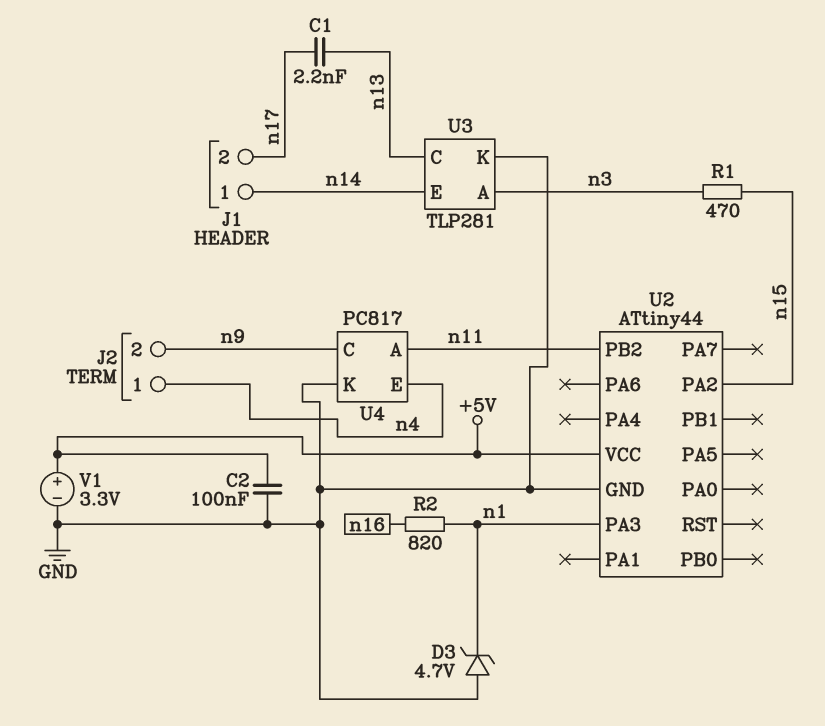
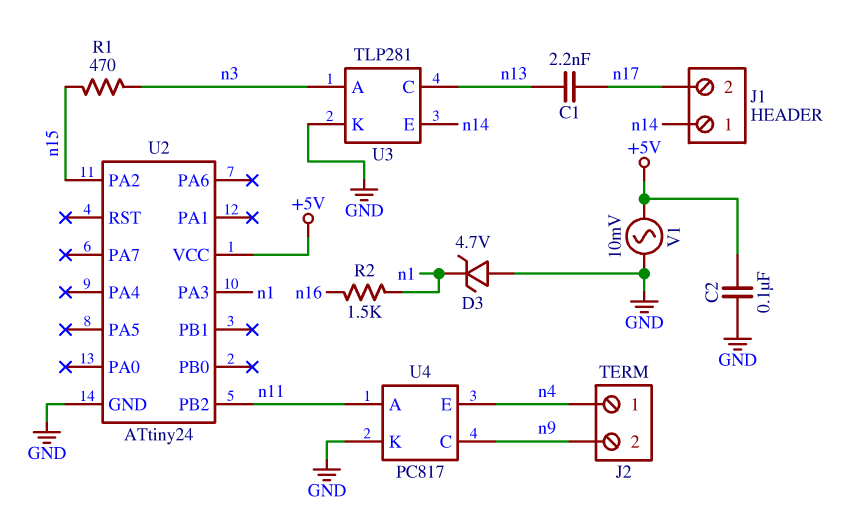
R2: 820 (n1, n16) -> 1.5k (n1, n16)
U2: ATtiny44 -> ATtiny24
V1: 3.3V (plus +5V, minus GND) -> AC 10mV (+5V, GND)

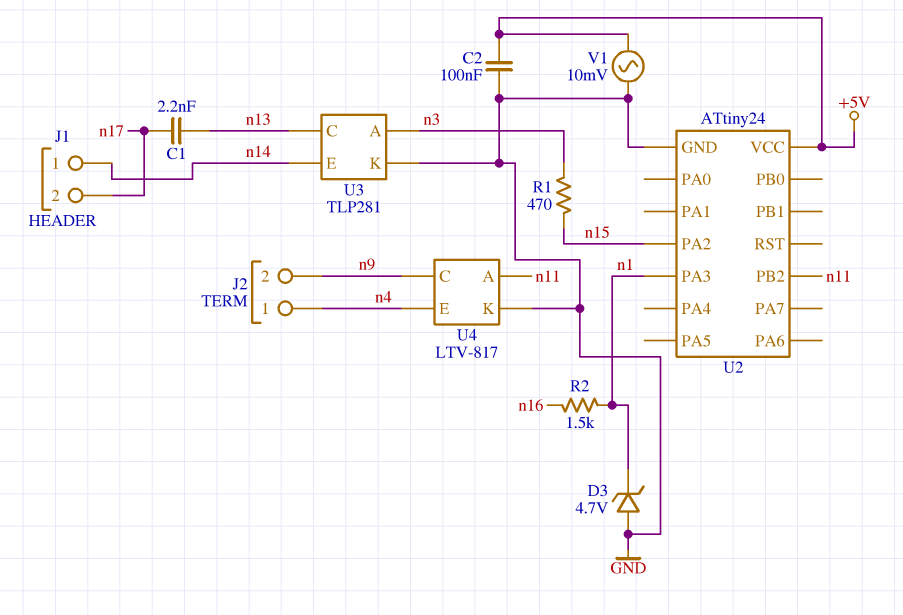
U4: PC817 -> LTV-817

